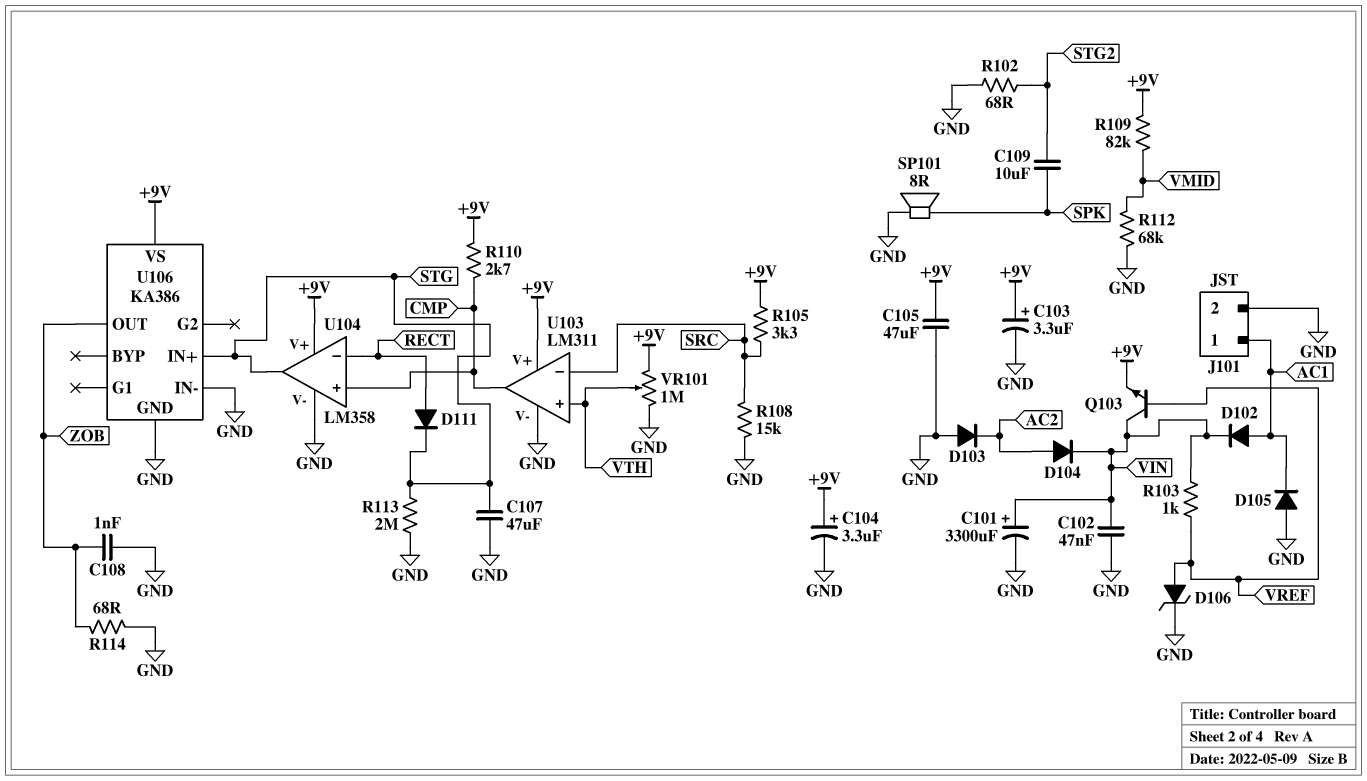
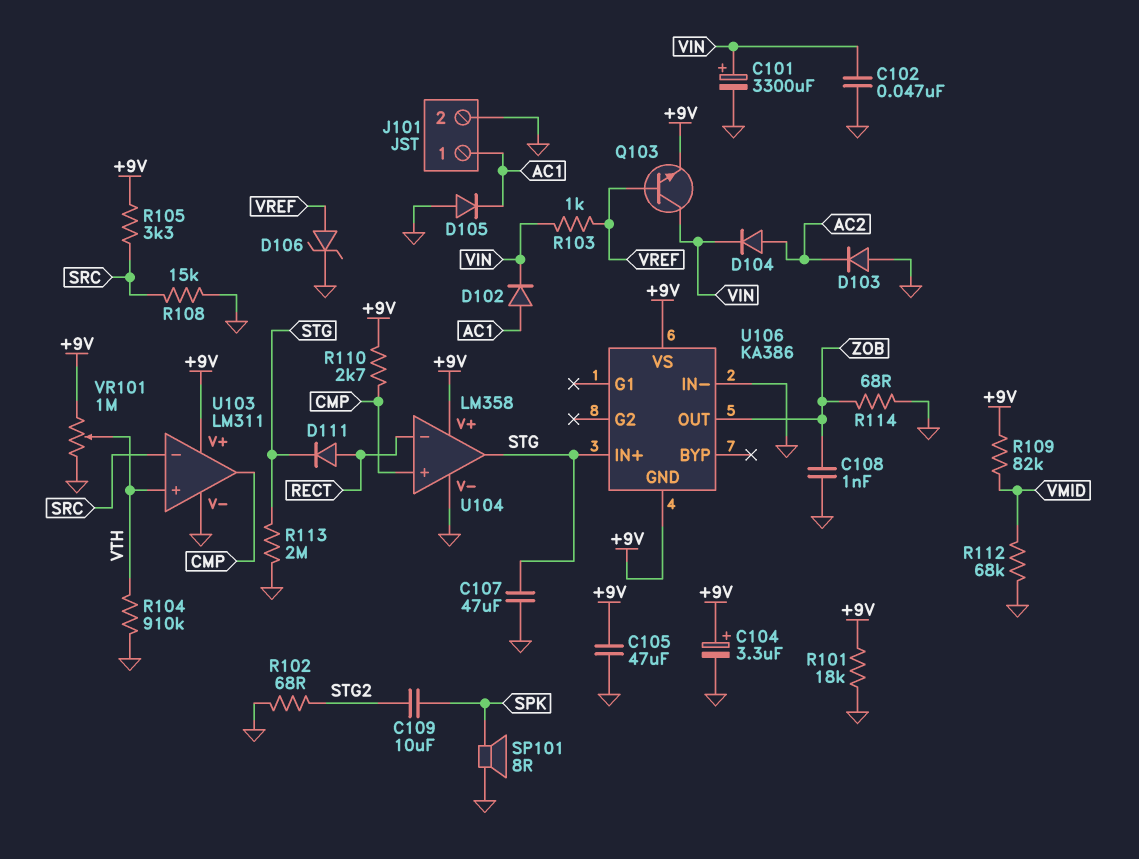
C103: 3.3uF (plus +9V, minus GND) -> none
R101: none -> 18k (+9V, GND)
R104: none -> 910k (GND, VTH)
U106 pin GND: GND -> +9V

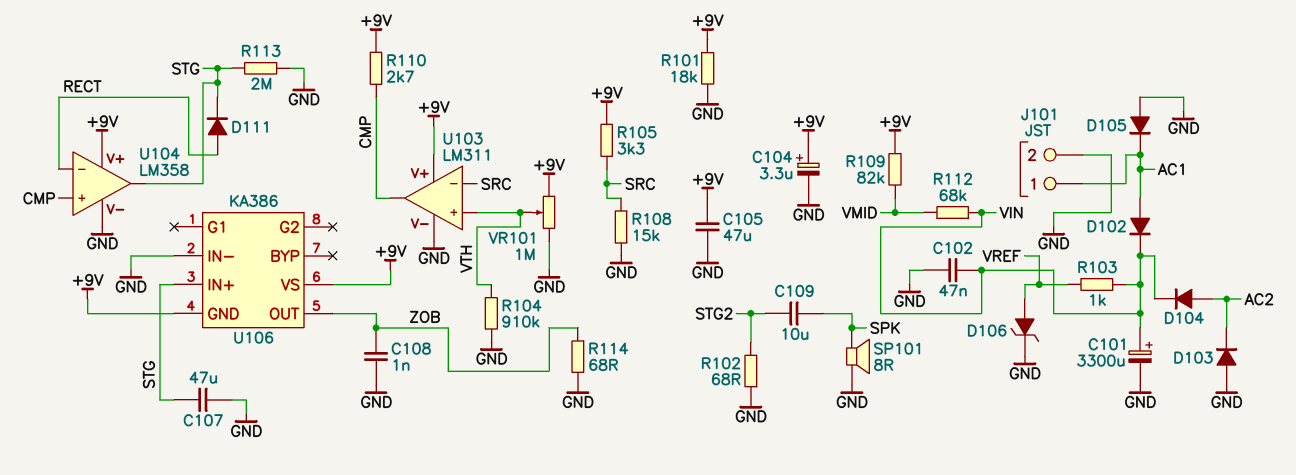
Q103: NPN (B VREF, C VIN, E +9V) -> none
R112: 68k (GND, VMID) -> 68k (VIN, VMID)

